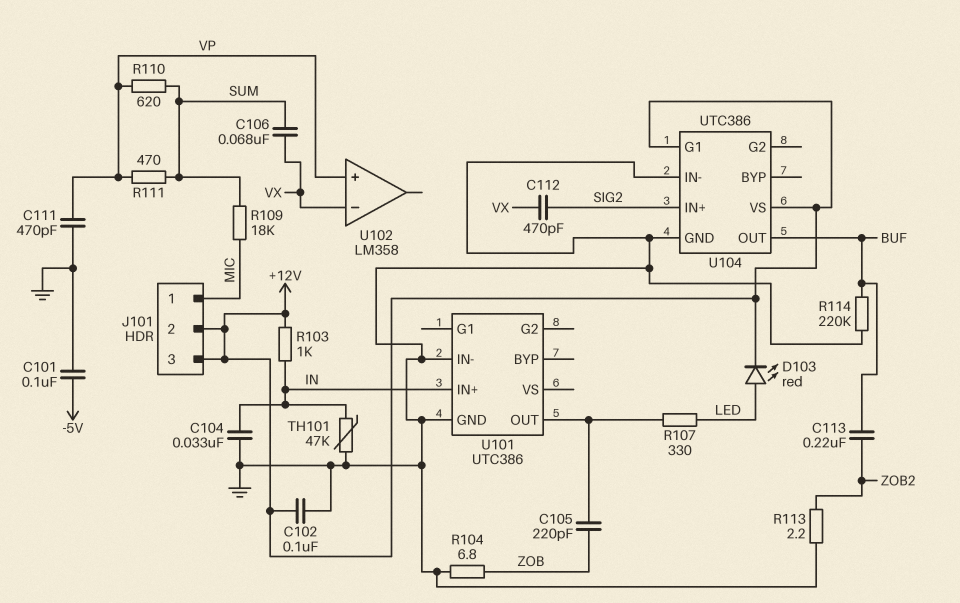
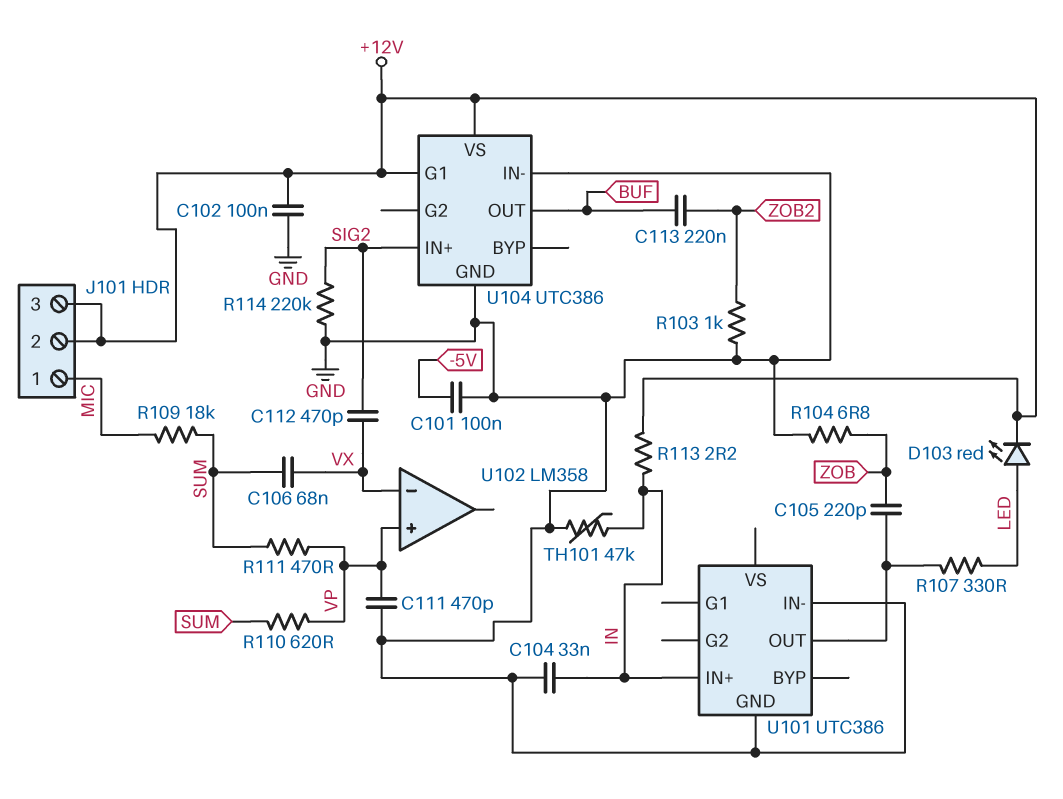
R103: 1k (+12V, IN) -> 1k (GND, ZOB2)
R113: 2.2 (GND, ZOB2) -> 2.2 (+12V, IN)
R114: 220k (BUF, GND) -> 220k (GND, SIG2)

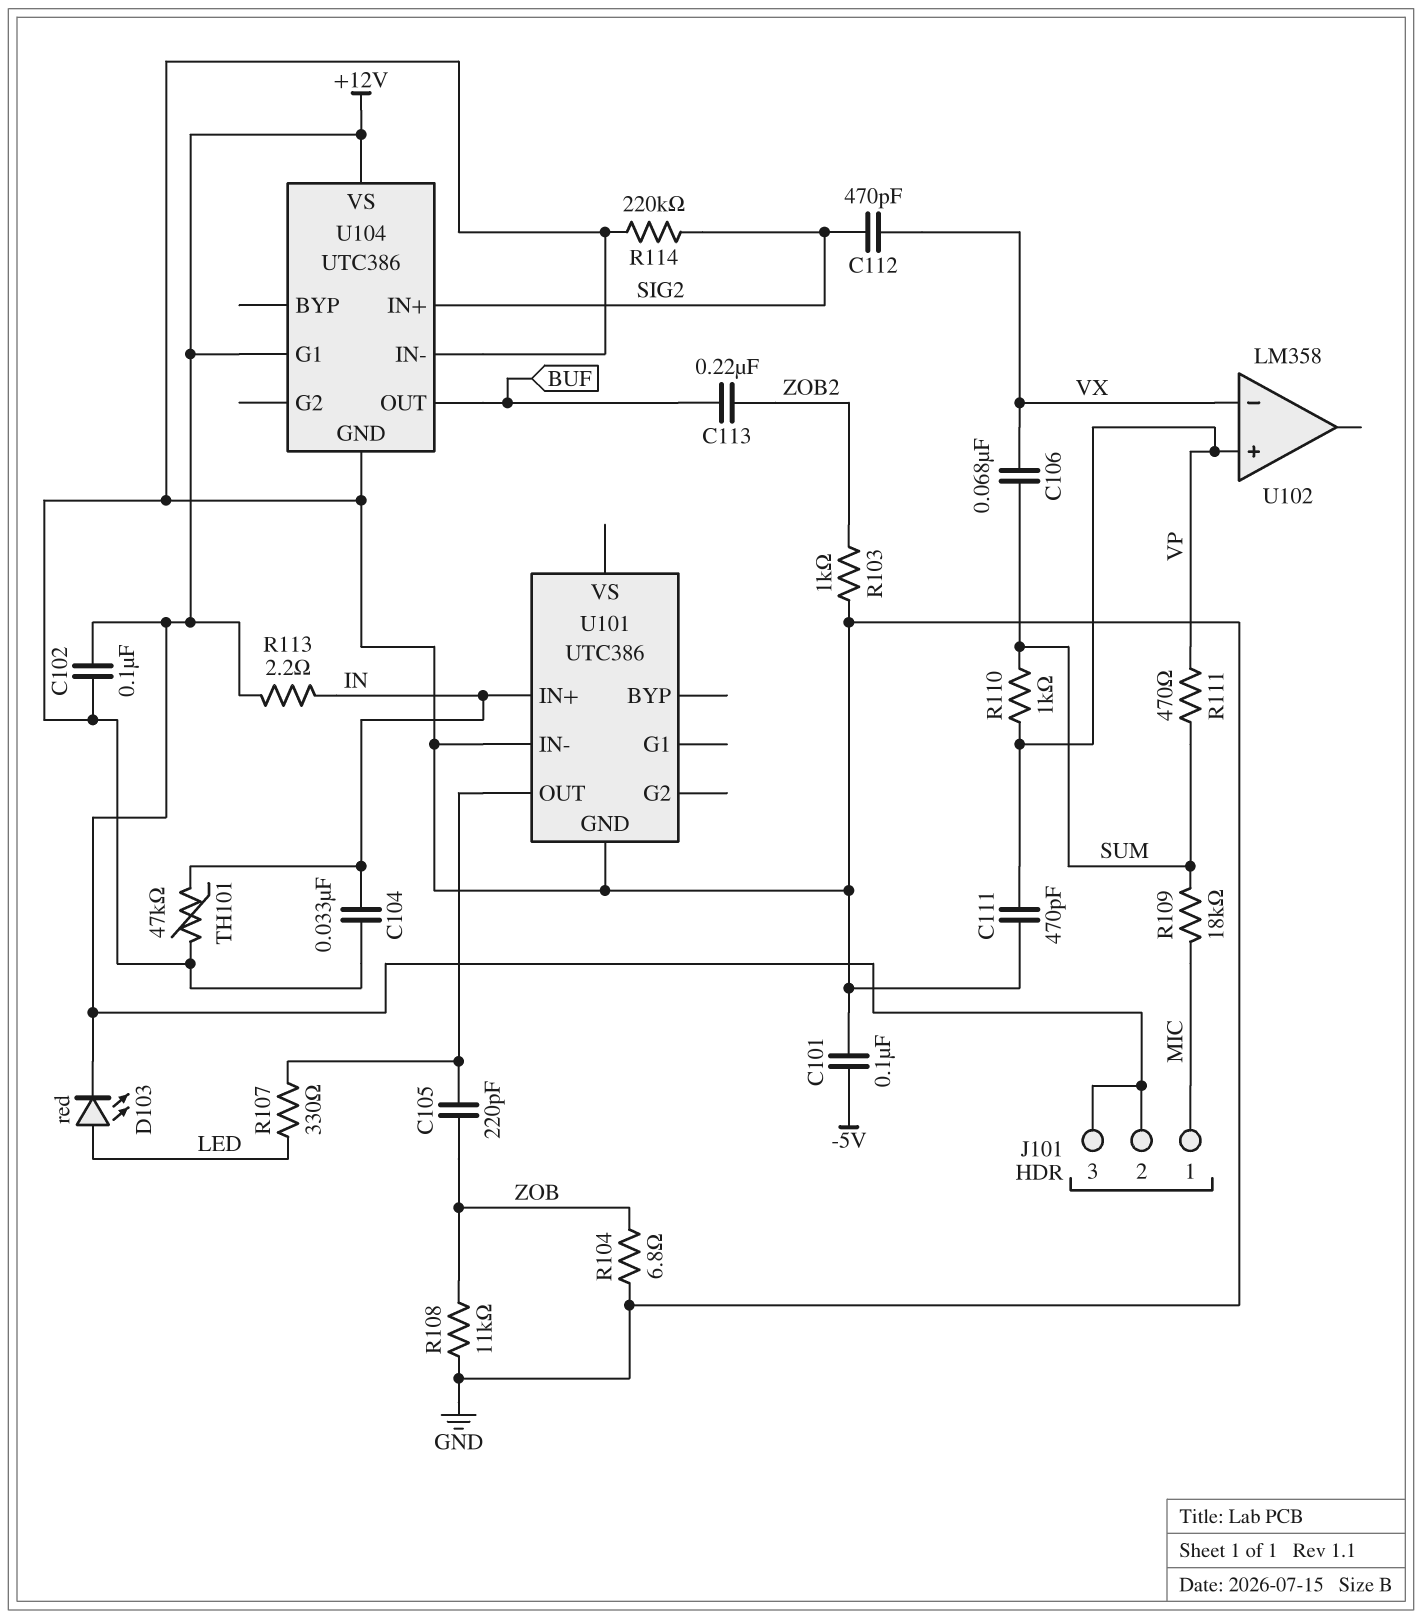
R108: none -> 11k (GND, ZOB)
R110: 620 (SUM, VP) -> 1k (SUM, VP)

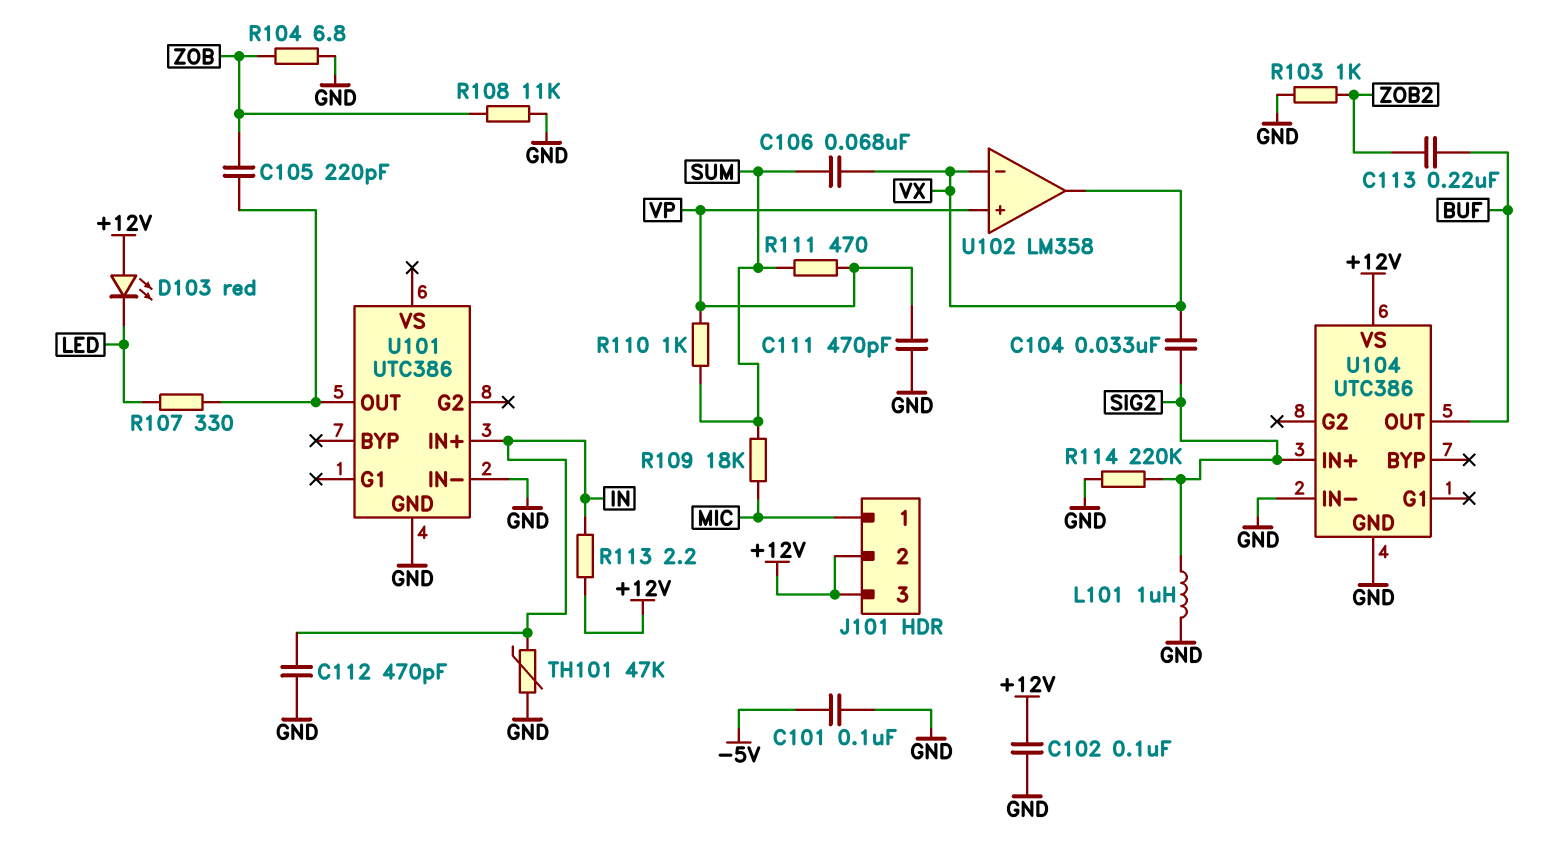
C104: 33nF (GND, IN) -> 33nF (SIG2, VX)
C112: 470pF (SIG2, VX) -> 470pF (GND, IN)
D103: LED red (A LED, K +12V) -> LED red (A +12V, K LED)
L101: none -> 1uH (GND, SIG2)
U102 pin out: none -> VX
U104 pin G1: +12V -> none

